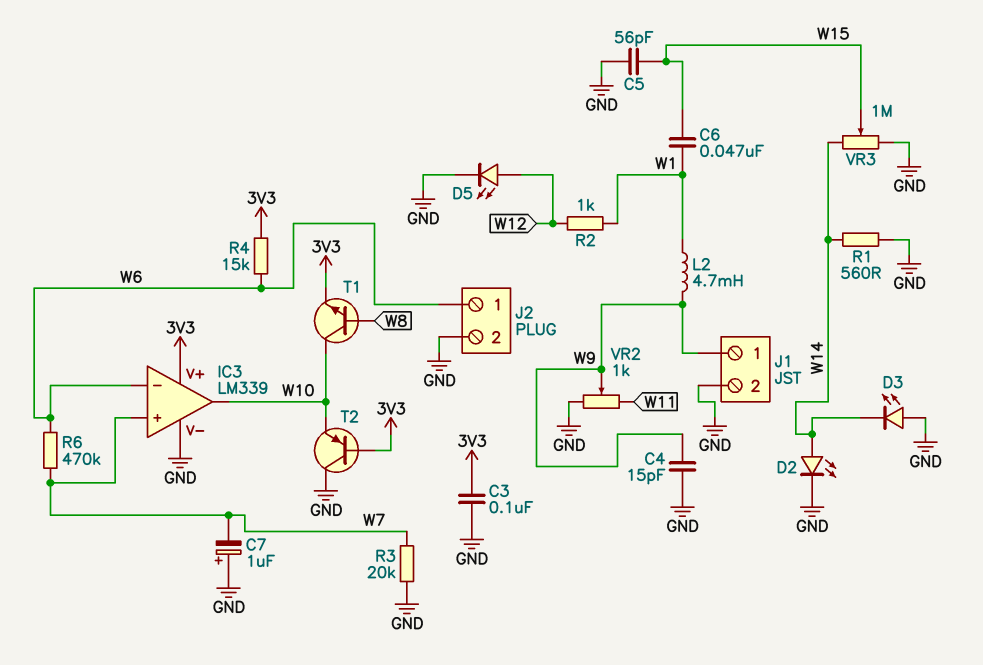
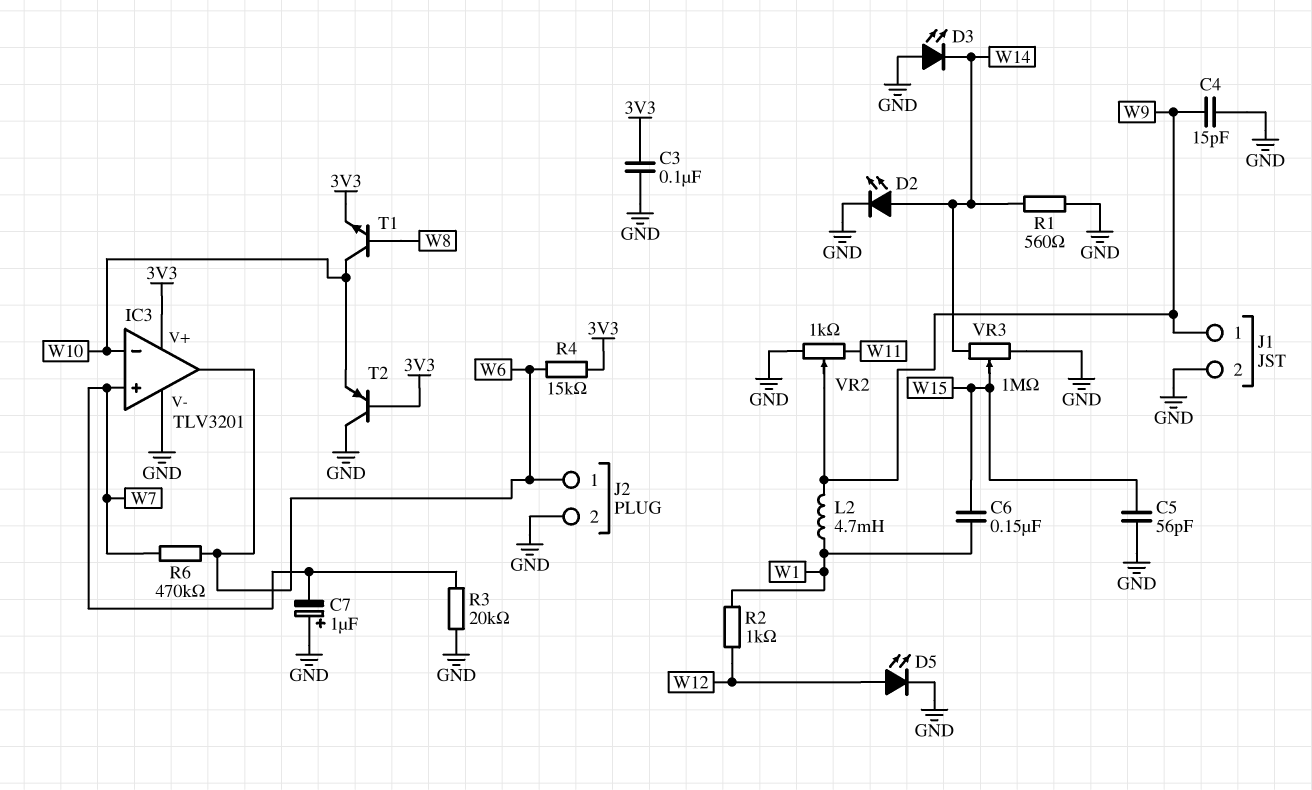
C6: 47nF (W1, W15) -> 150nF (W1, W15)
IC3: LM339 -> TLV3201
IC3 pin in-: W6 -> W10
IC3 pin out: W10 -> W6

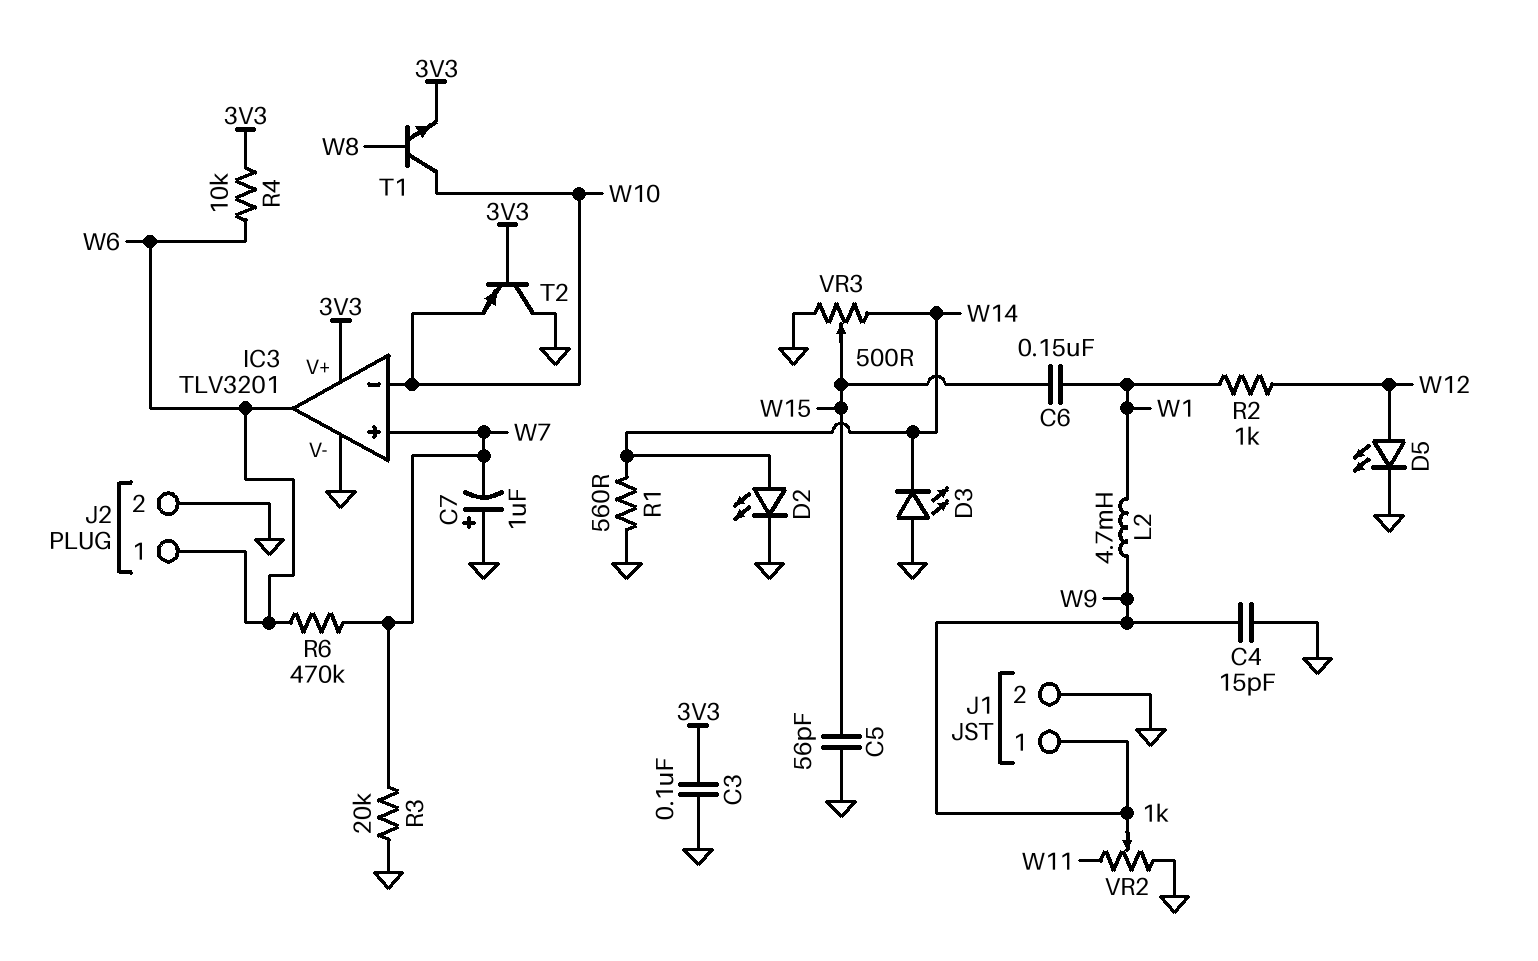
R4: 15k (3V3, W6) -> 10k (3V3, W6)
VR3: 1M (GND, W14, wiper W15) -> 500 (GND, W14, wiper W15)

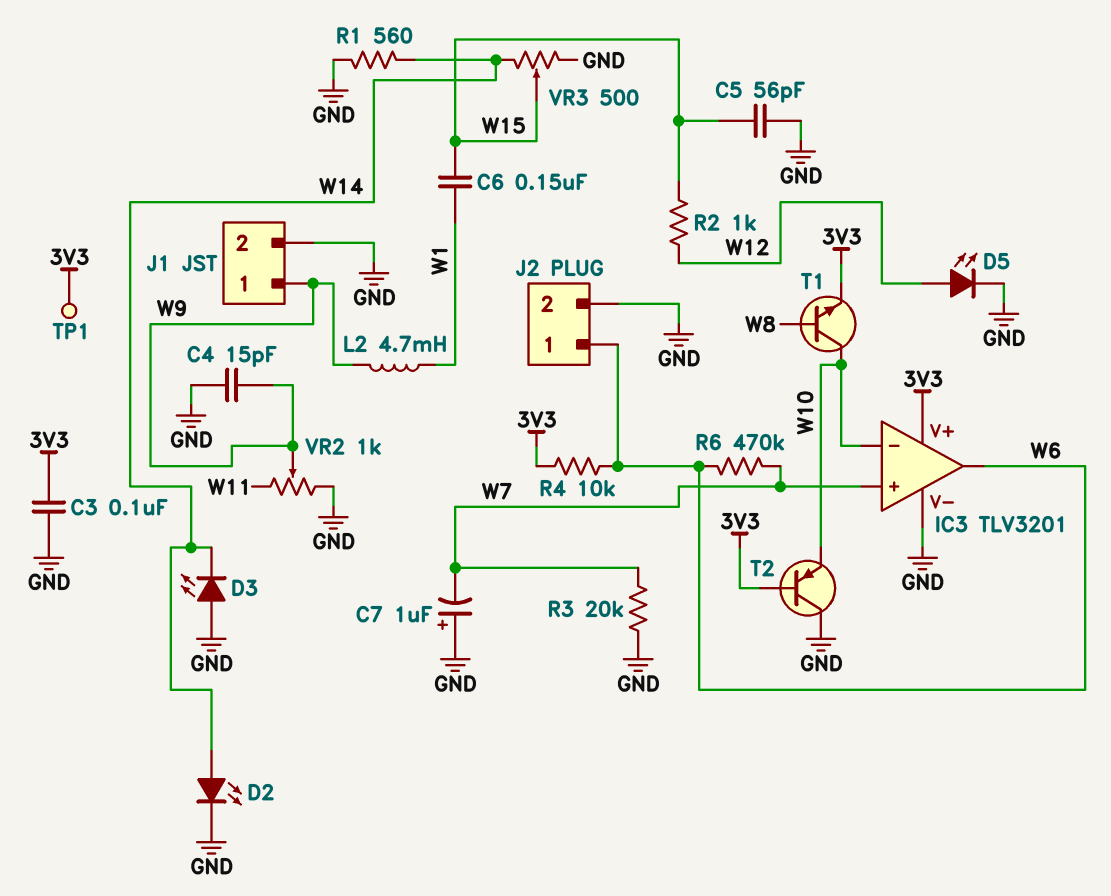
R2: 1k (W1, W12) -> 1k (W12, W15)
TP1: none -> test point (3V3)

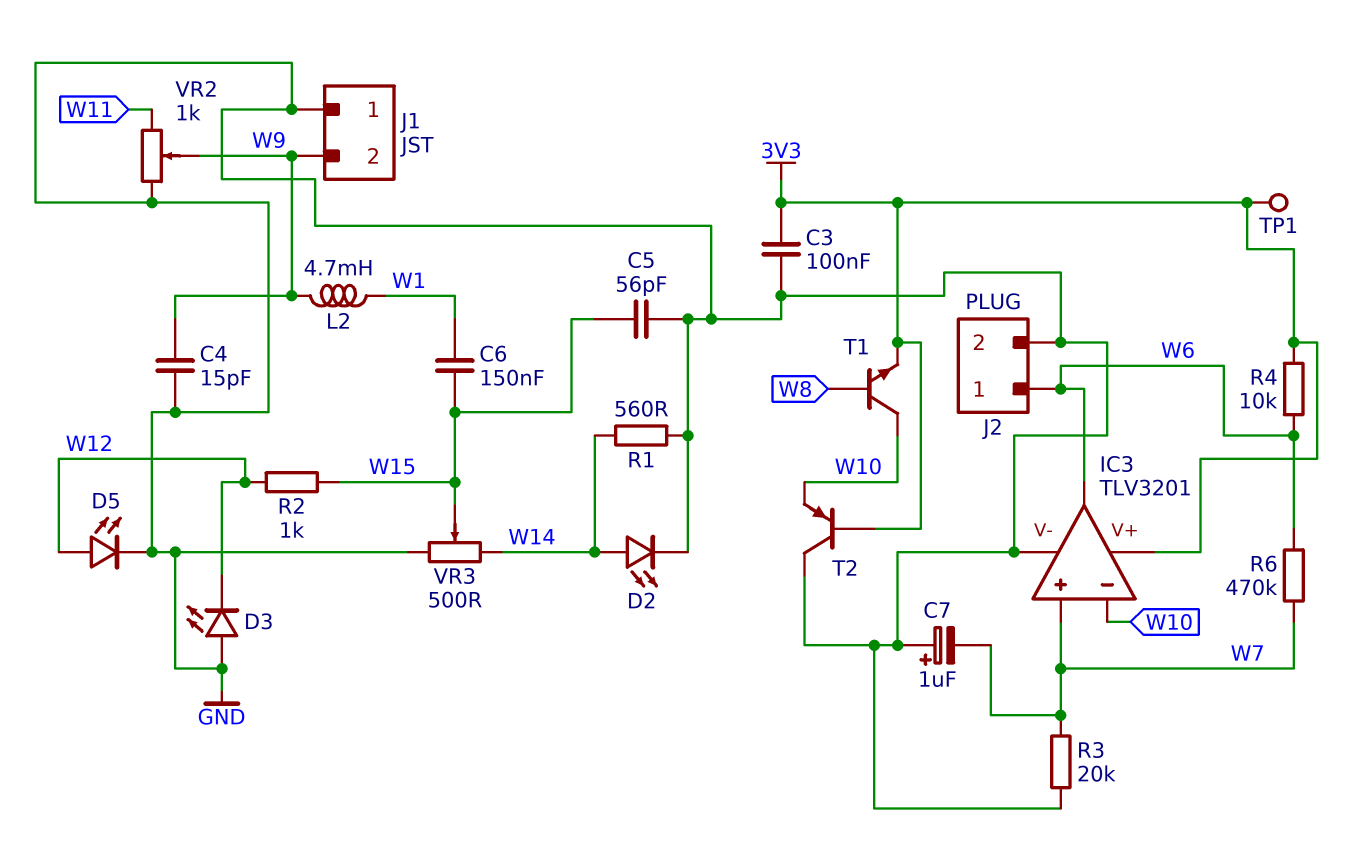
D3: LED (A GND, K W14) -> LED (A GND, K W12)
J1 pin 1: W9 -> GND
J1 pin 2: GND -> W9

